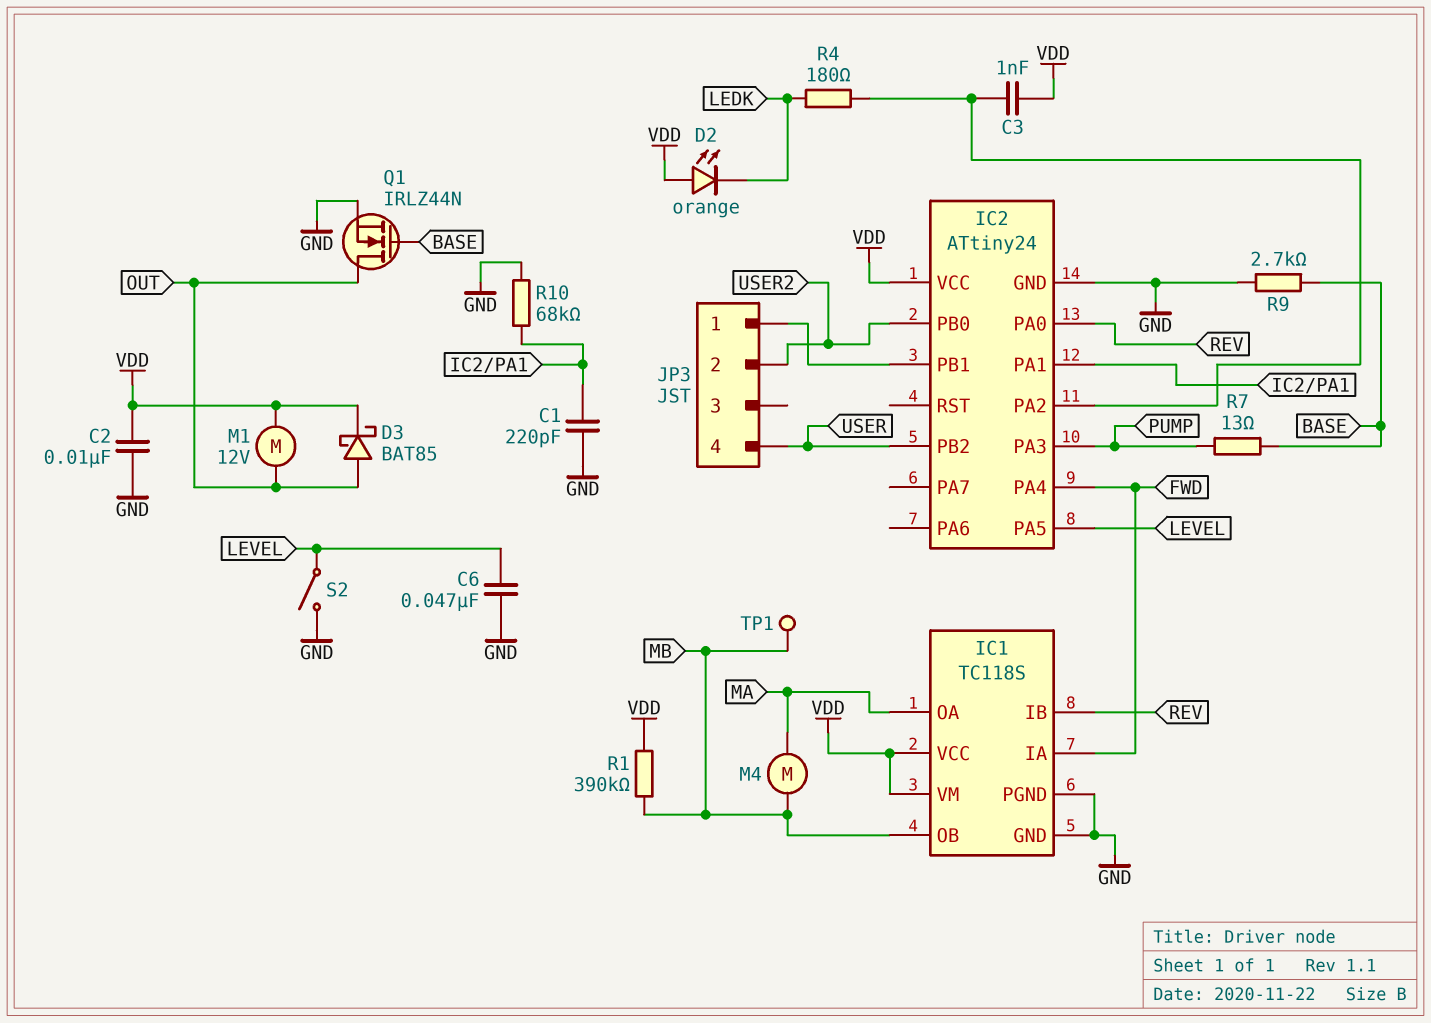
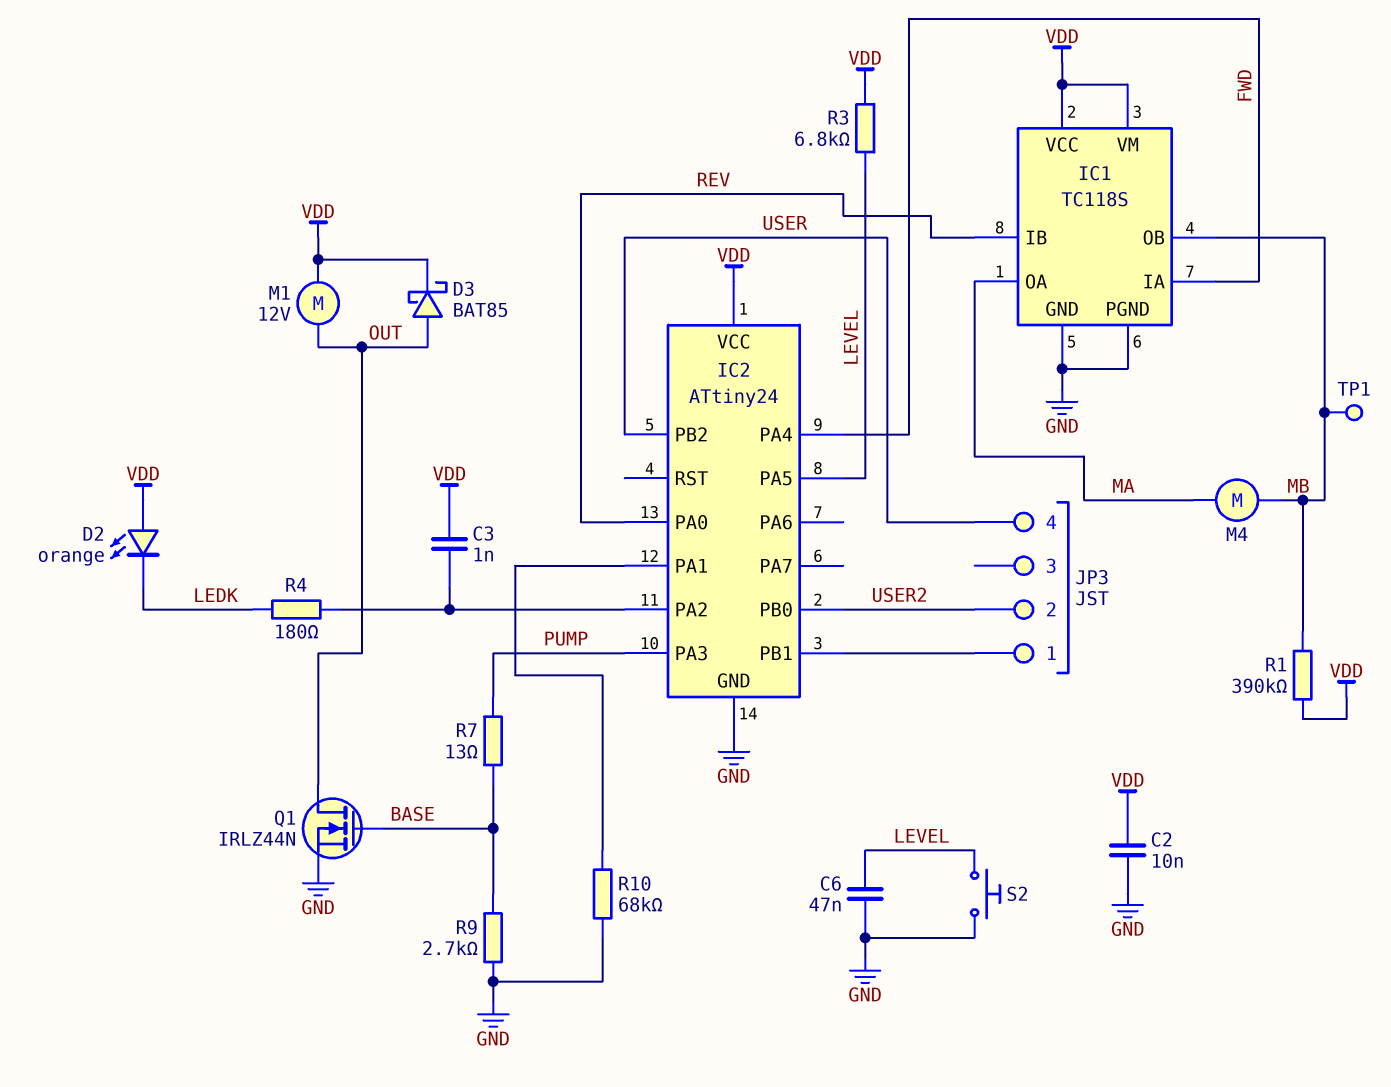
C1: 220pF (GND, IC2/PA1) -> none
R3: none -> 6.8k (LEVEL, VDD)
S2: switch (GND, LEVEL) -> button (GND, LEVEL)

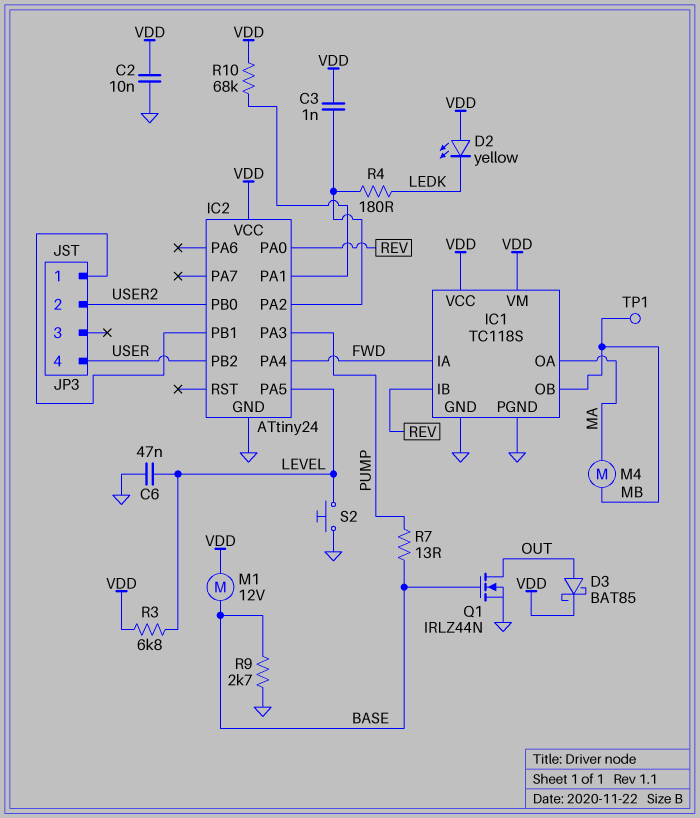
D2: LED orange (A VDD, K LEDK) -> LED yellow (A VDD, K LEDK)
M1: motor 12V (OUT, VDD) -> motor 12V (BASE, VDD)
R1: 390k (MB, VDD) -> none
R10: 68k (GND, IC2/PA1) -> 68k (IC2/PA1, VDD)

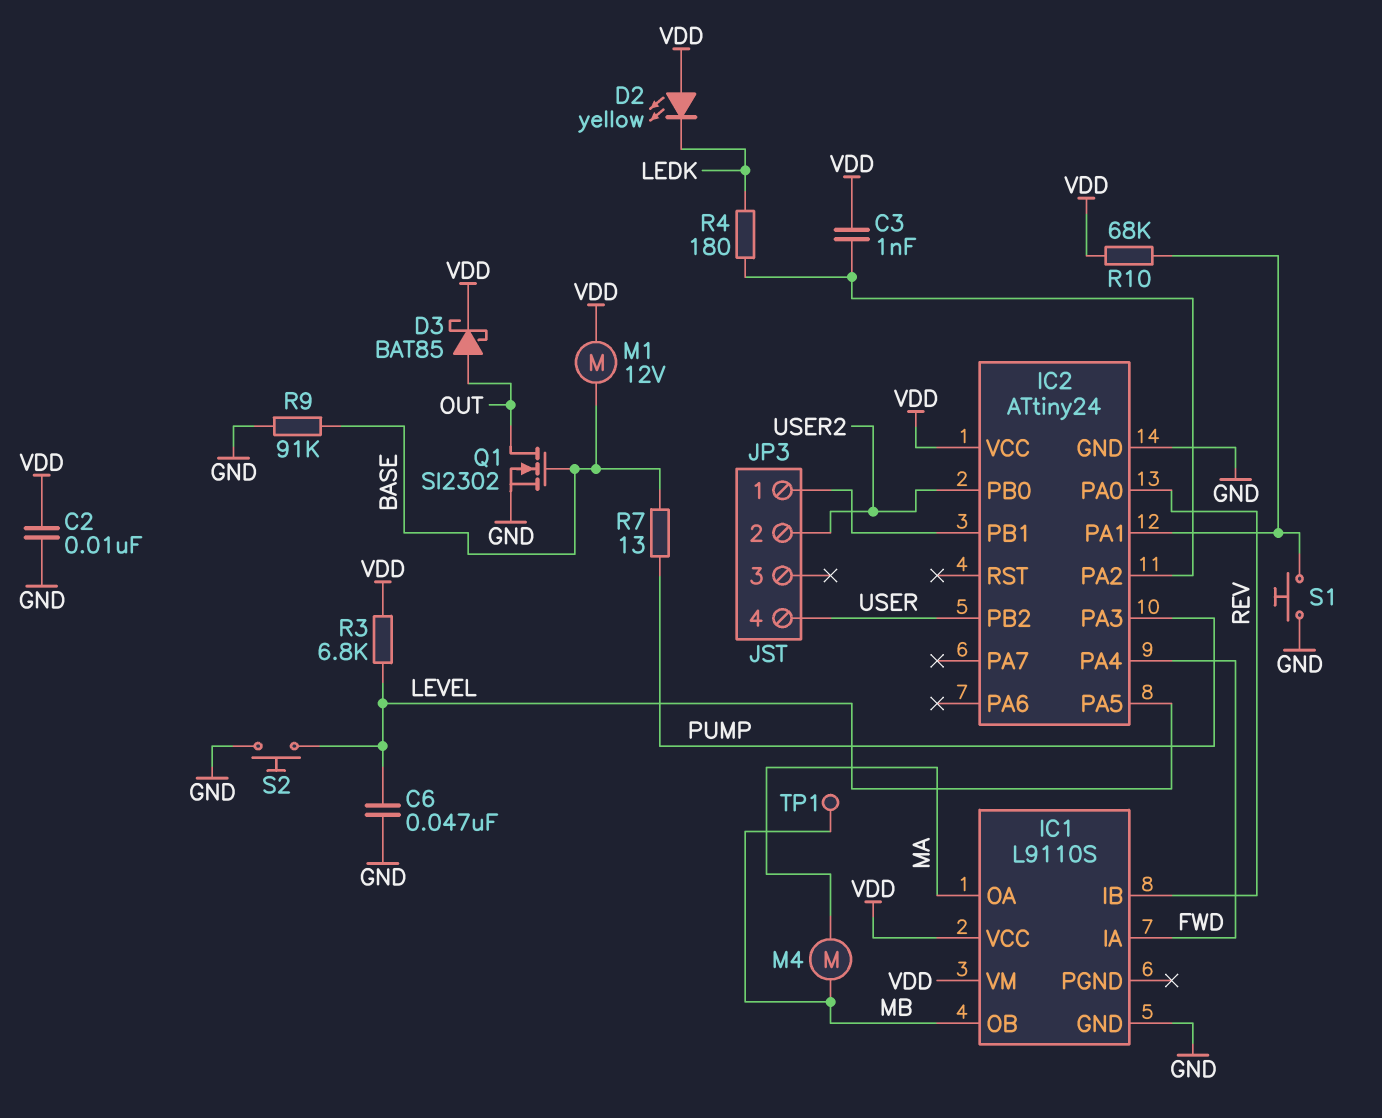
IC1: TC118S -> L9110S
IC1 pin PGND: GND -> none
Q1: NMOS IRLZ44N (G BASE, D OUT, S GND) -> NMOS SI2302 (G BASE, D OUT, S GND)
R9: 2.7k (BASE, GND) -> 91k (BASE, GND)
S1: none -> button (GND, IC2/PA1)

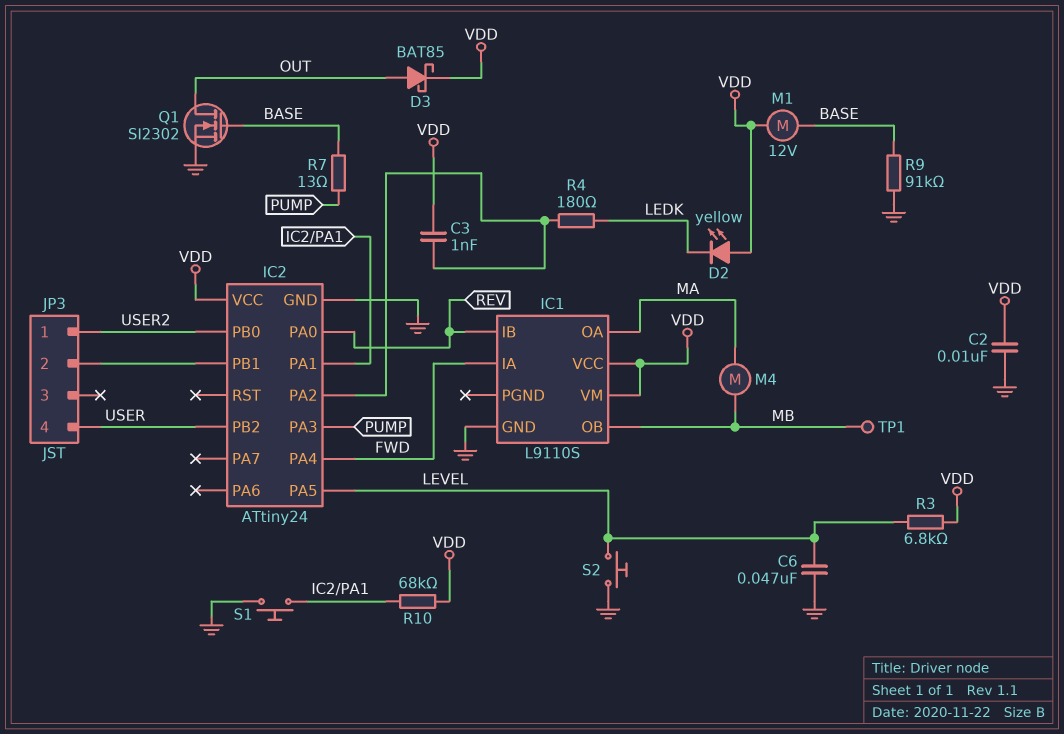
JP3 pin 1: IC2/PB1 -> USER2
JP3 pin 2: USER2 -> IC2/PB1

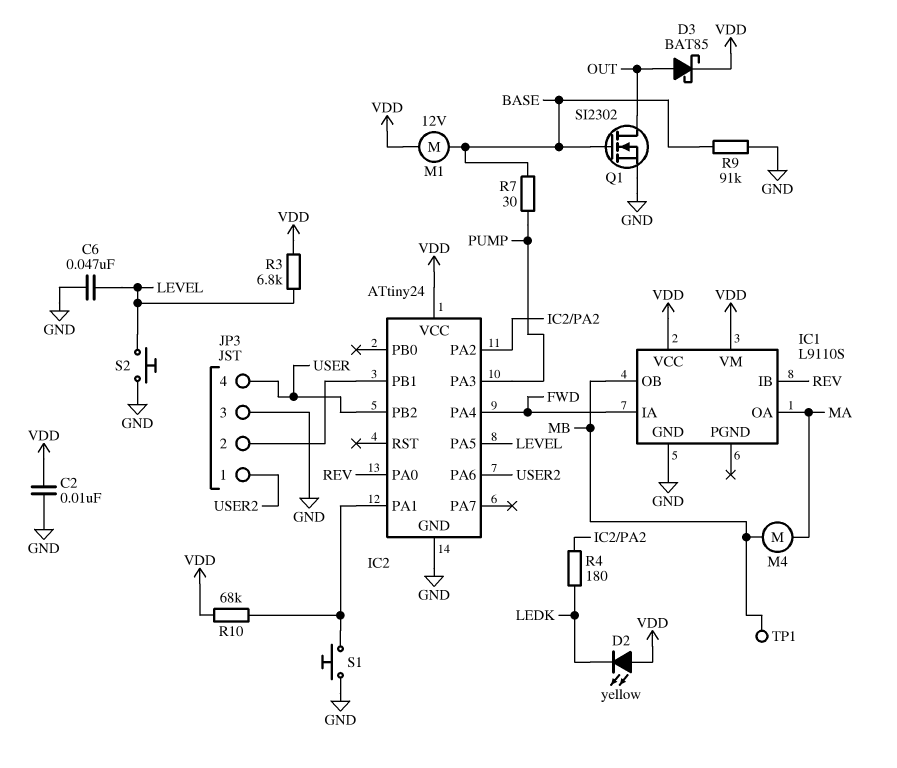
C3: 1nF (IC2/PA2, VDD) -> none
IC2 pin PA6: none -> USER2
IC2 pin PB0: USER2 -> none
JP3 pin 3: none -> GND
R7: 13 (BASE, PUMP) -> 30 (BASE, PUMP)

